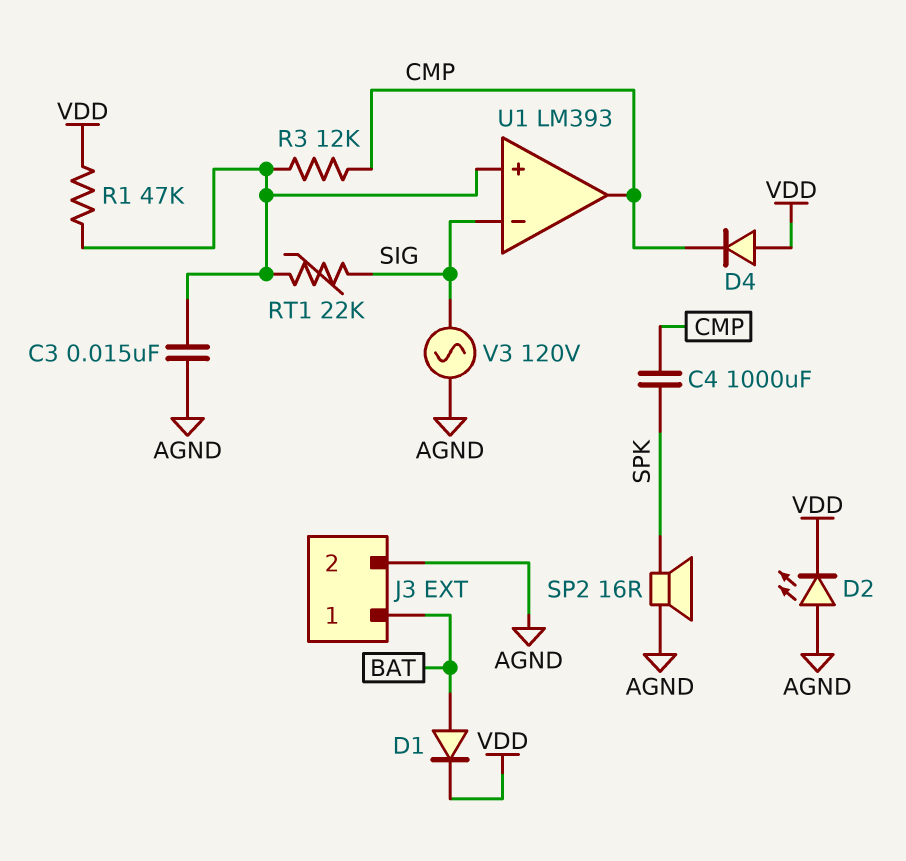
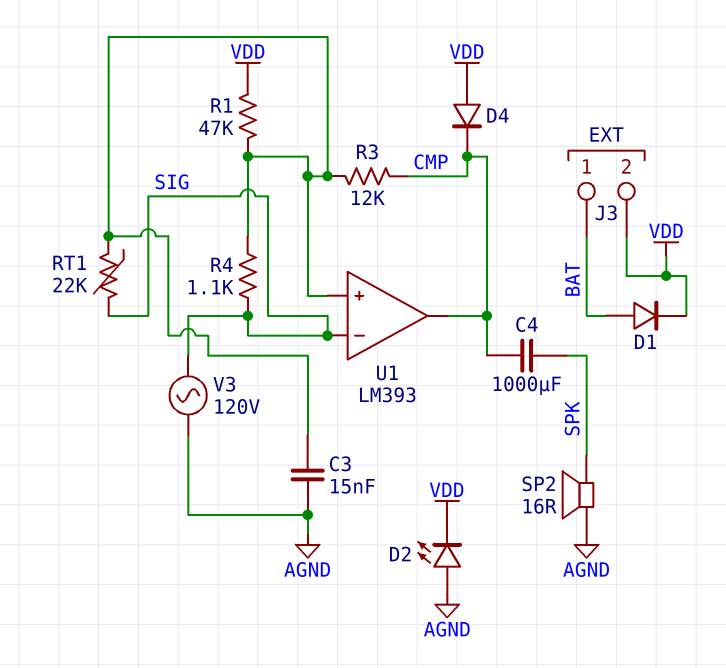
J3 pin 2: AGND -> VDD
R4: none -> 1.1k (SIG, U1/in+)

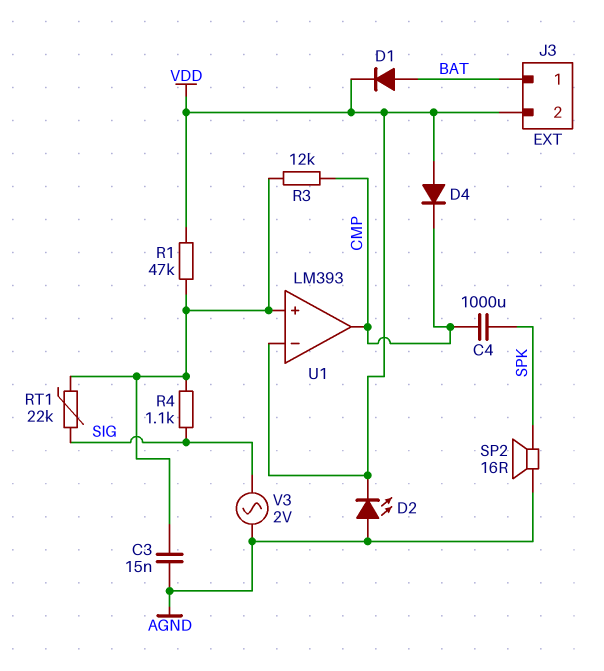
U1 pin in-: SIG -> VDD
V3: AC 120V (AGND, SIG) -> AC 2V (AGND, SIG)

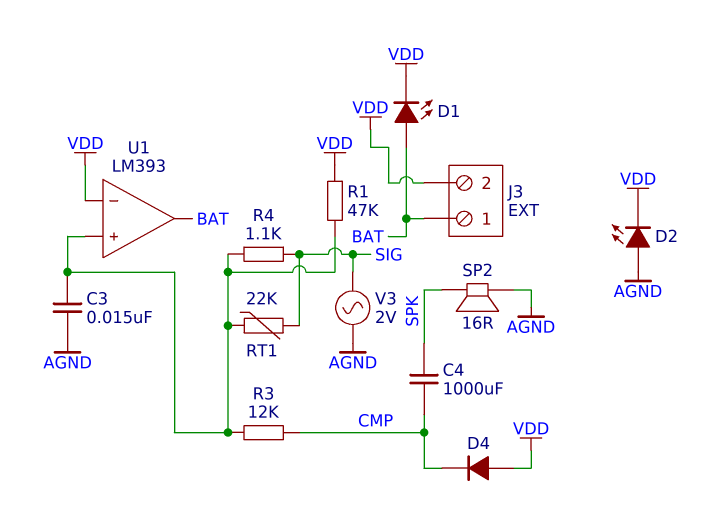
D1: diode (A BAT, K VDD) -> LED (A BAT, K VDD)
U1 pin out: CMP -> BAT

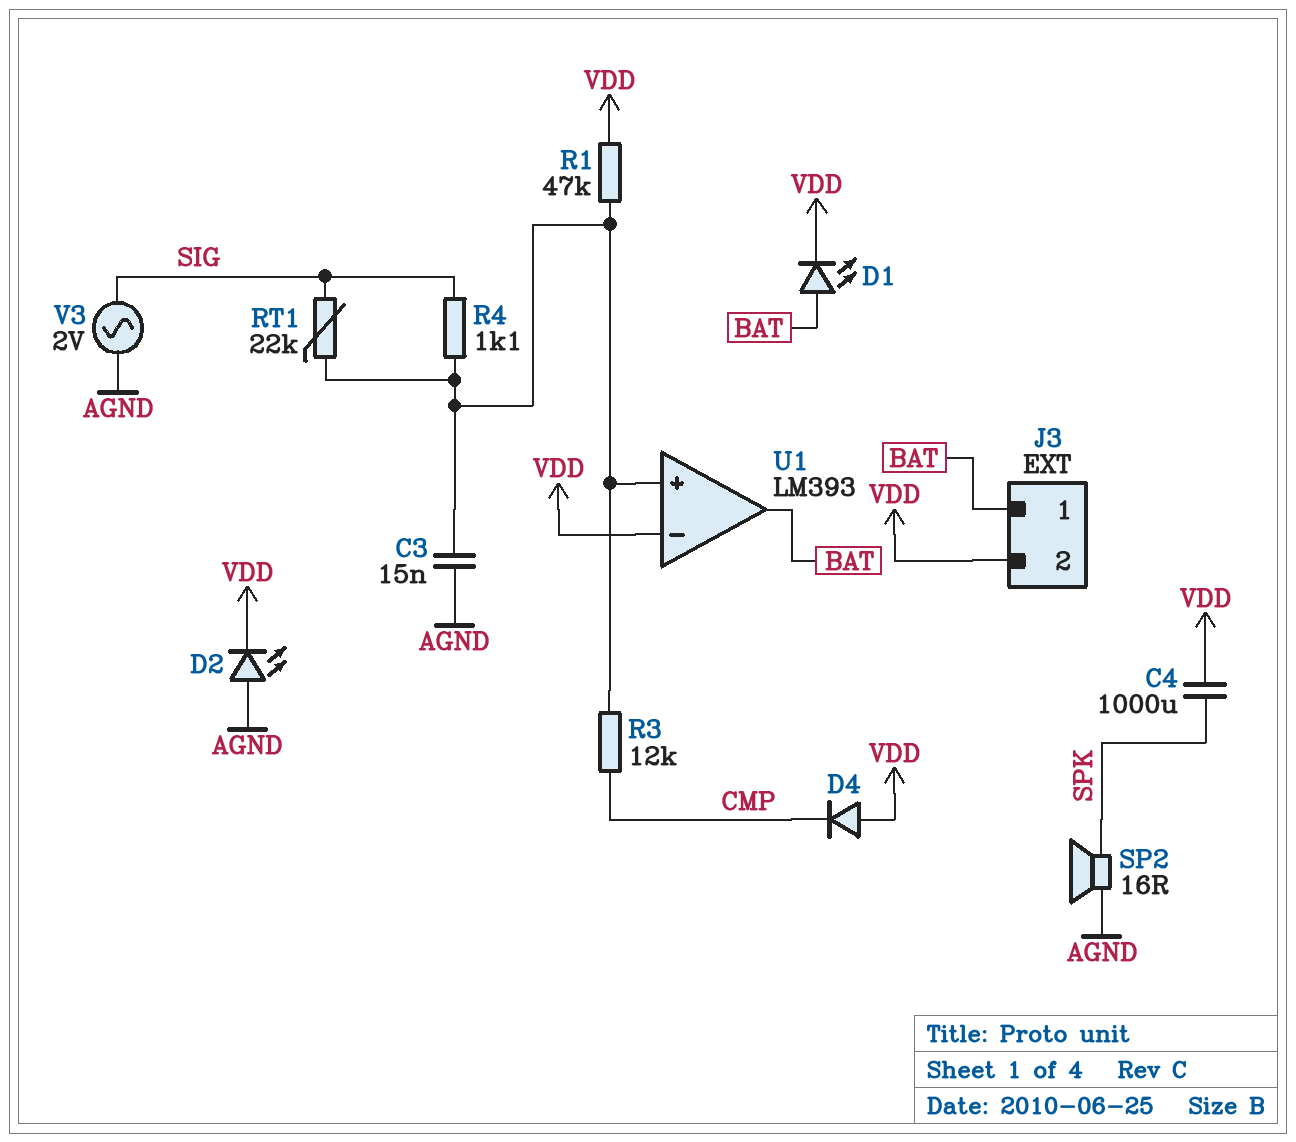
C4: 1000uF (CMP, SPK) -> 1000uF (SPK, VDD)

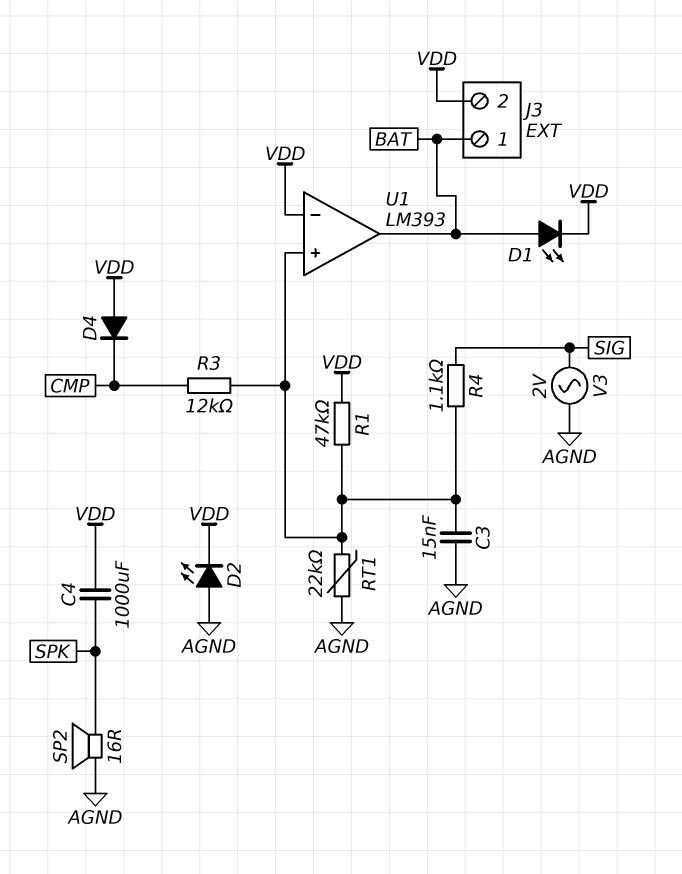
RT1: 22k (SIG, U1/in+) -> 22k (AGND, U1/in+)

